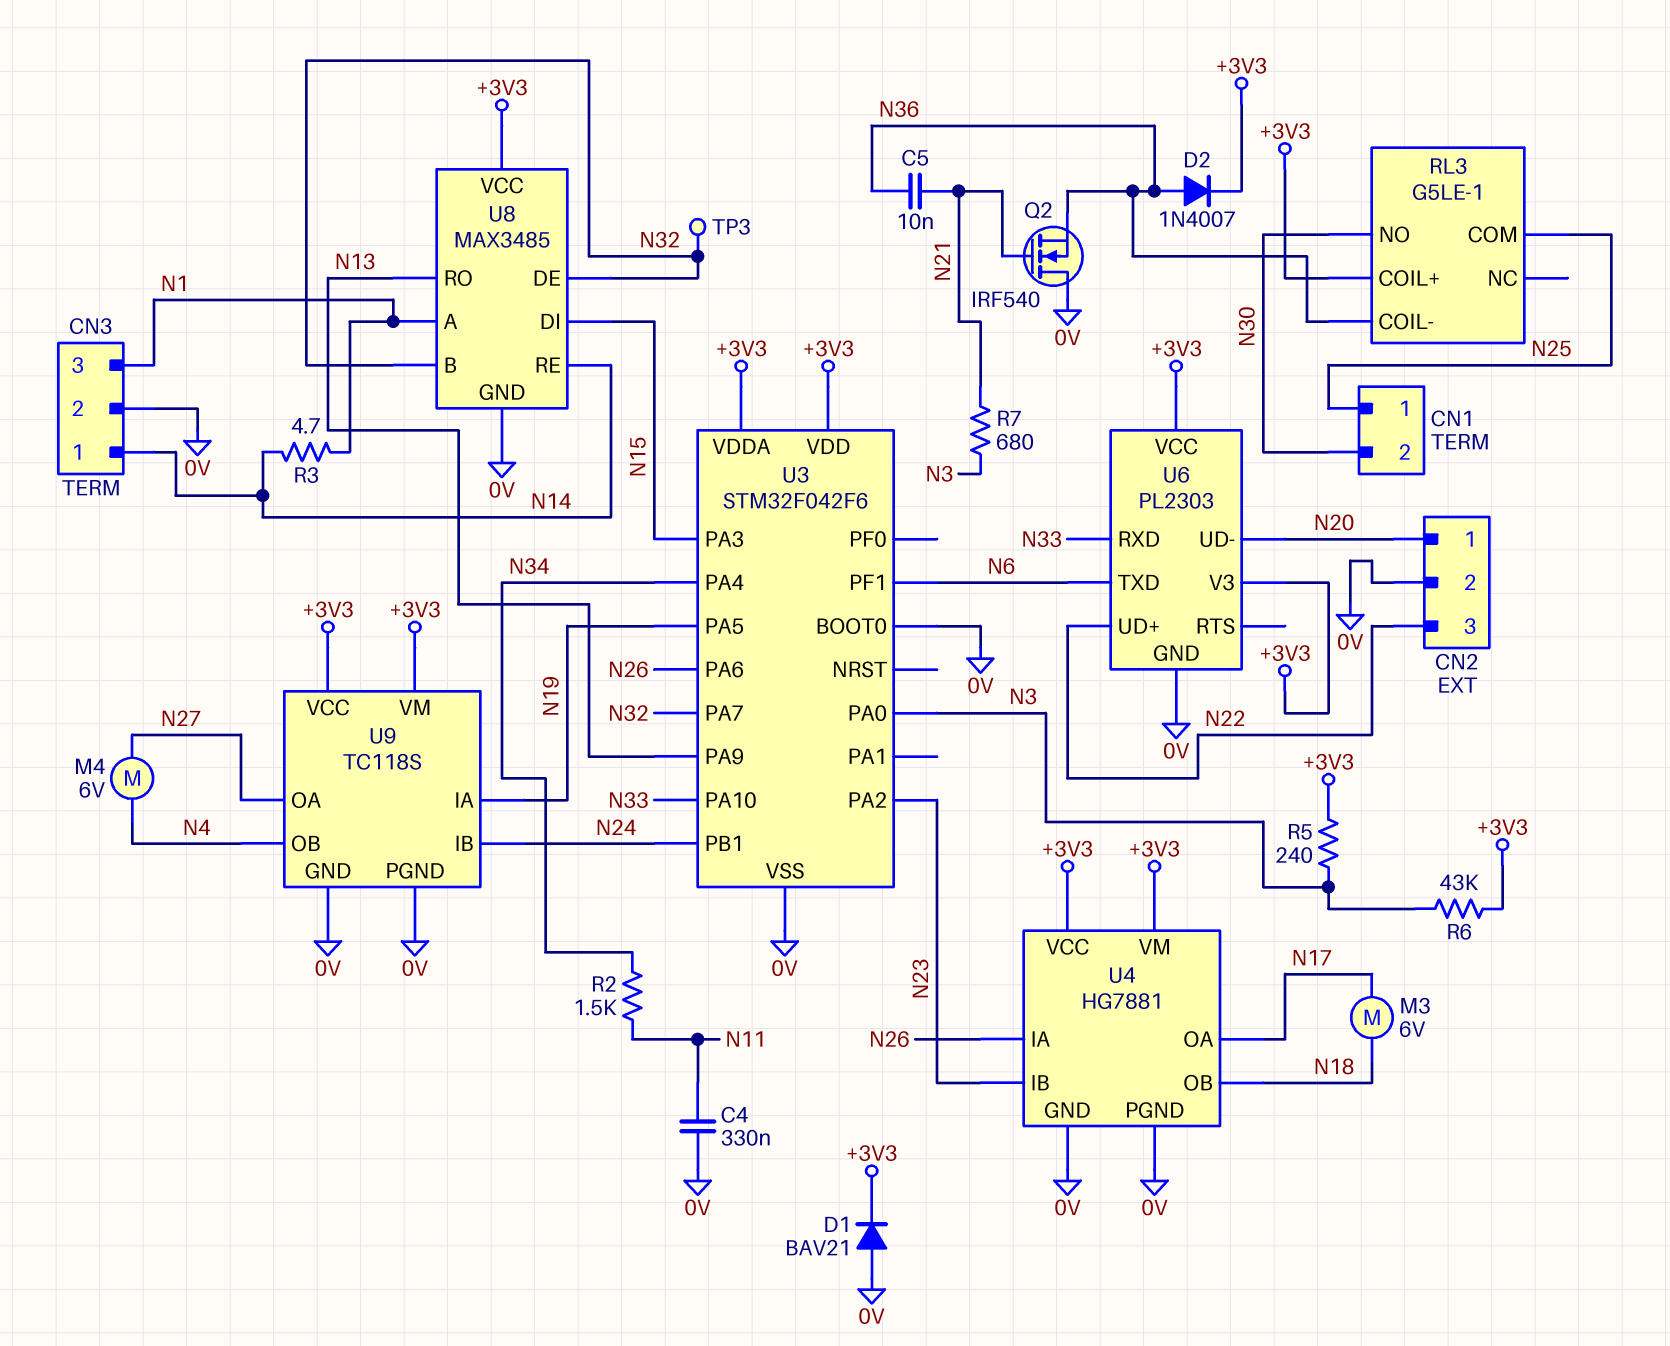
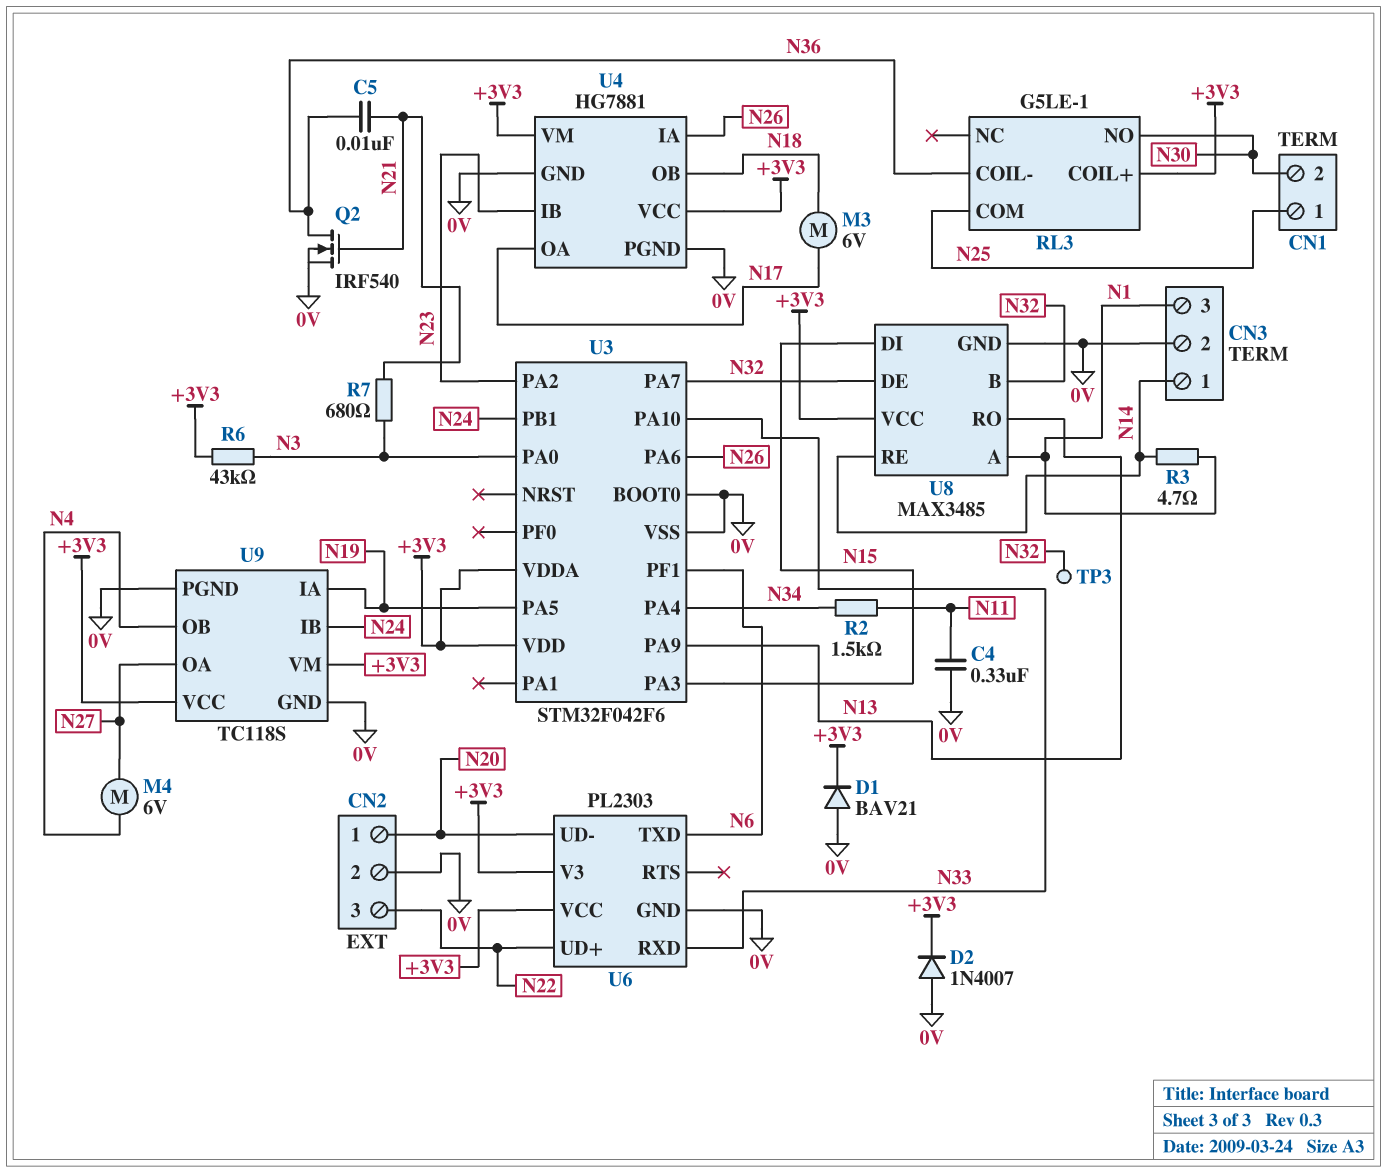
D2: diode 1N4007 (A N36, K +3V3) -> diode 1N4007 (A 0V, K +3V3)
Q2: NMOS IRF540 (G N21, D 0V, S N36) -> NMOS IRF540 (G N21, D N36, S 0V)
R5: 240 (+3V3, N3) -> none

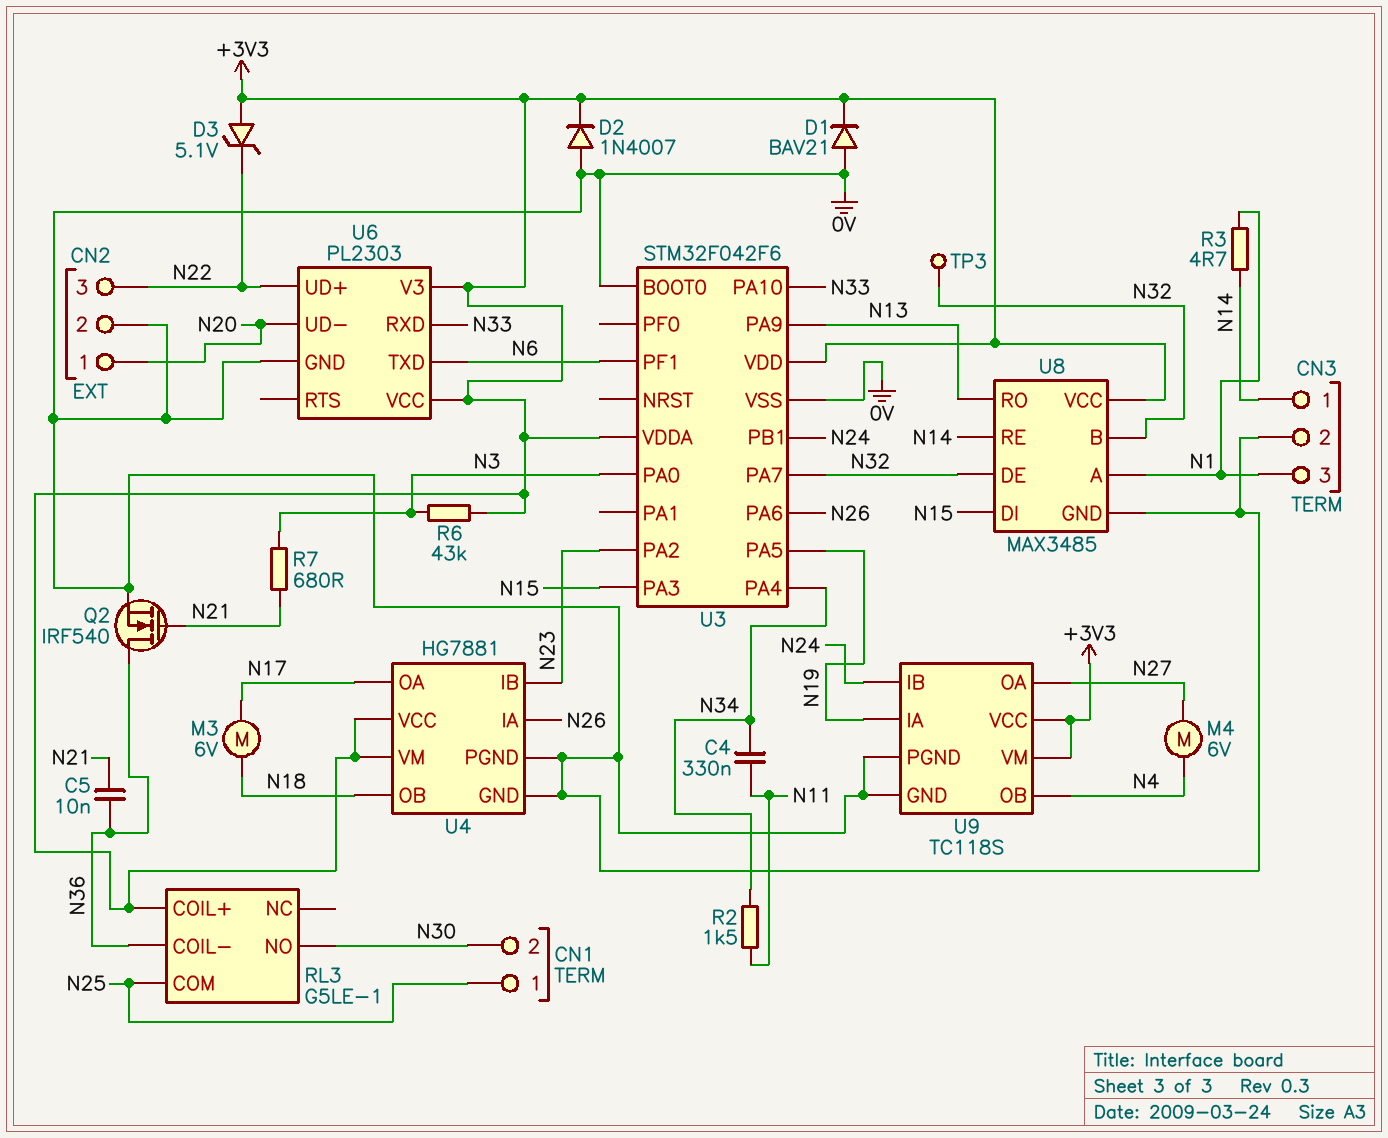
C4: 330nF (0V, N11) -> 330nF (N11, N34)
D3: none -> zener 5.1V (A +3V3, K N22)

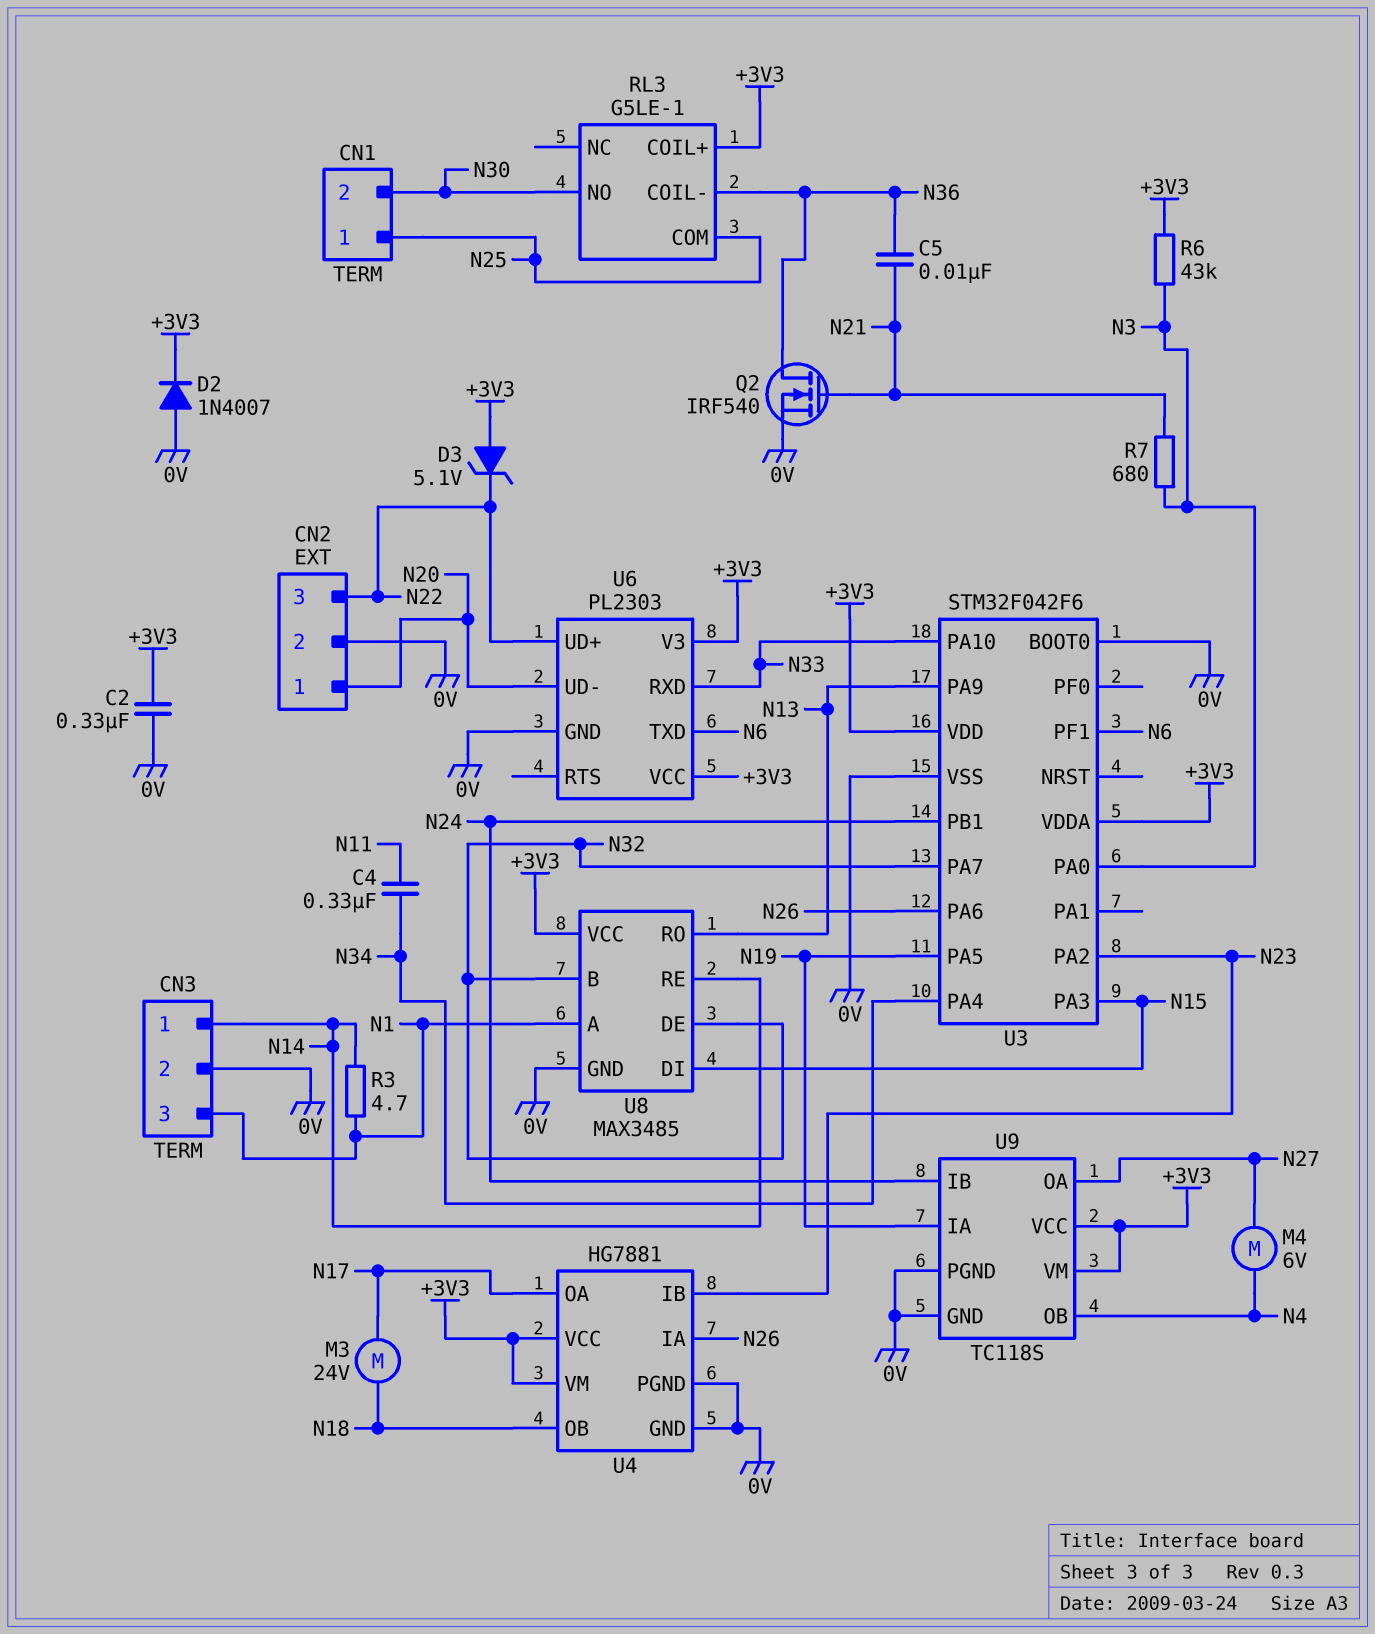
C2: none -> 330nF (+3V3, 0V)
D1: diode BAV21 (A 0V, K +3V3) -> none
M3: motor 6V (N17, N18) -> motor 24V (N17, N18)
R2: 1.5k (N11, N34) -> none
TP3: test point (N32) -> none

